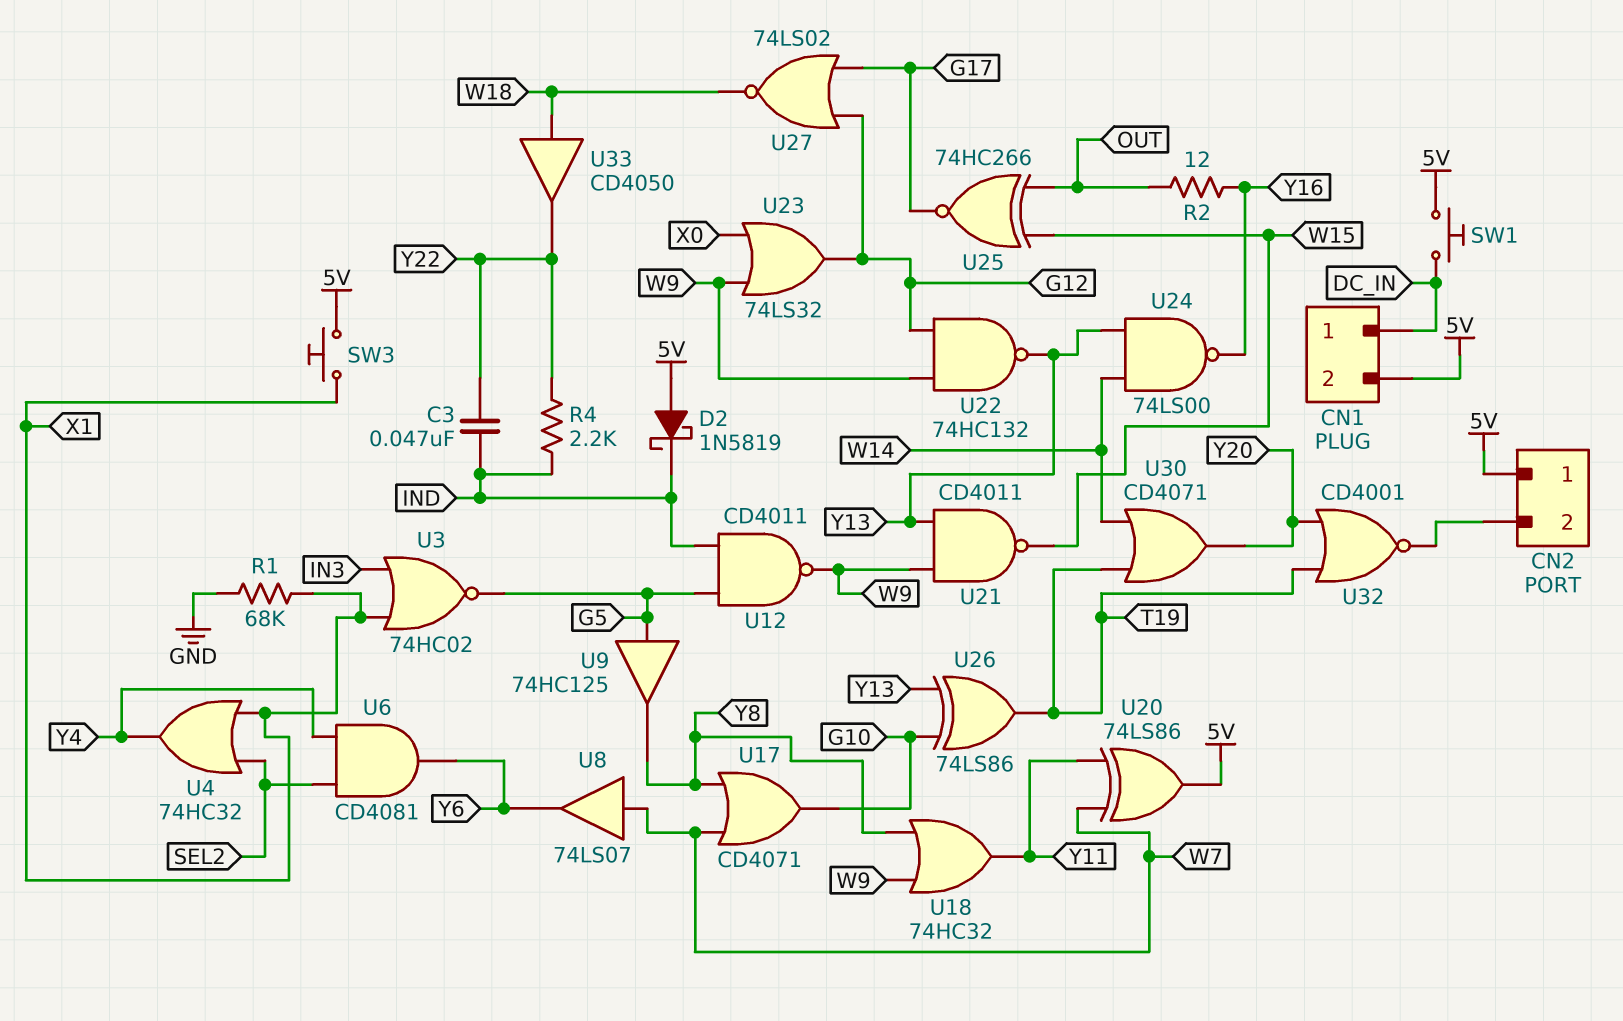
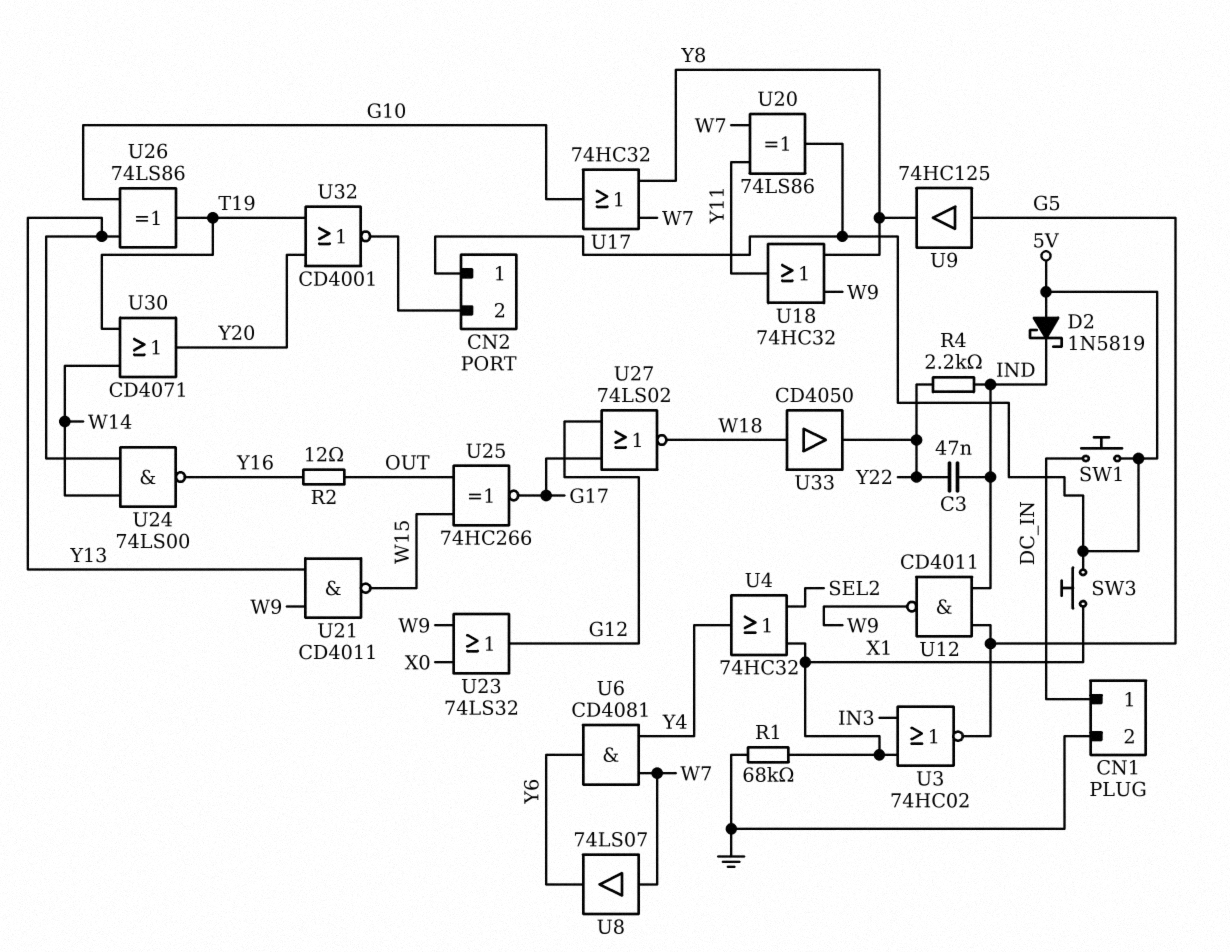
CN1 pin 2: 5V -> GND
U6: AND CD4081 (in SEL2, in Y4, out Y6) -> AND CD4081 (in W7, in Y4, out Y6)
U17: OR CD4071 (in W7, in Y8, out G10) -> OR 74HC32 (in W7, in Y8, out G10)
U22: NAND 74HC132 (in G12, in W9, out Y13) -> none

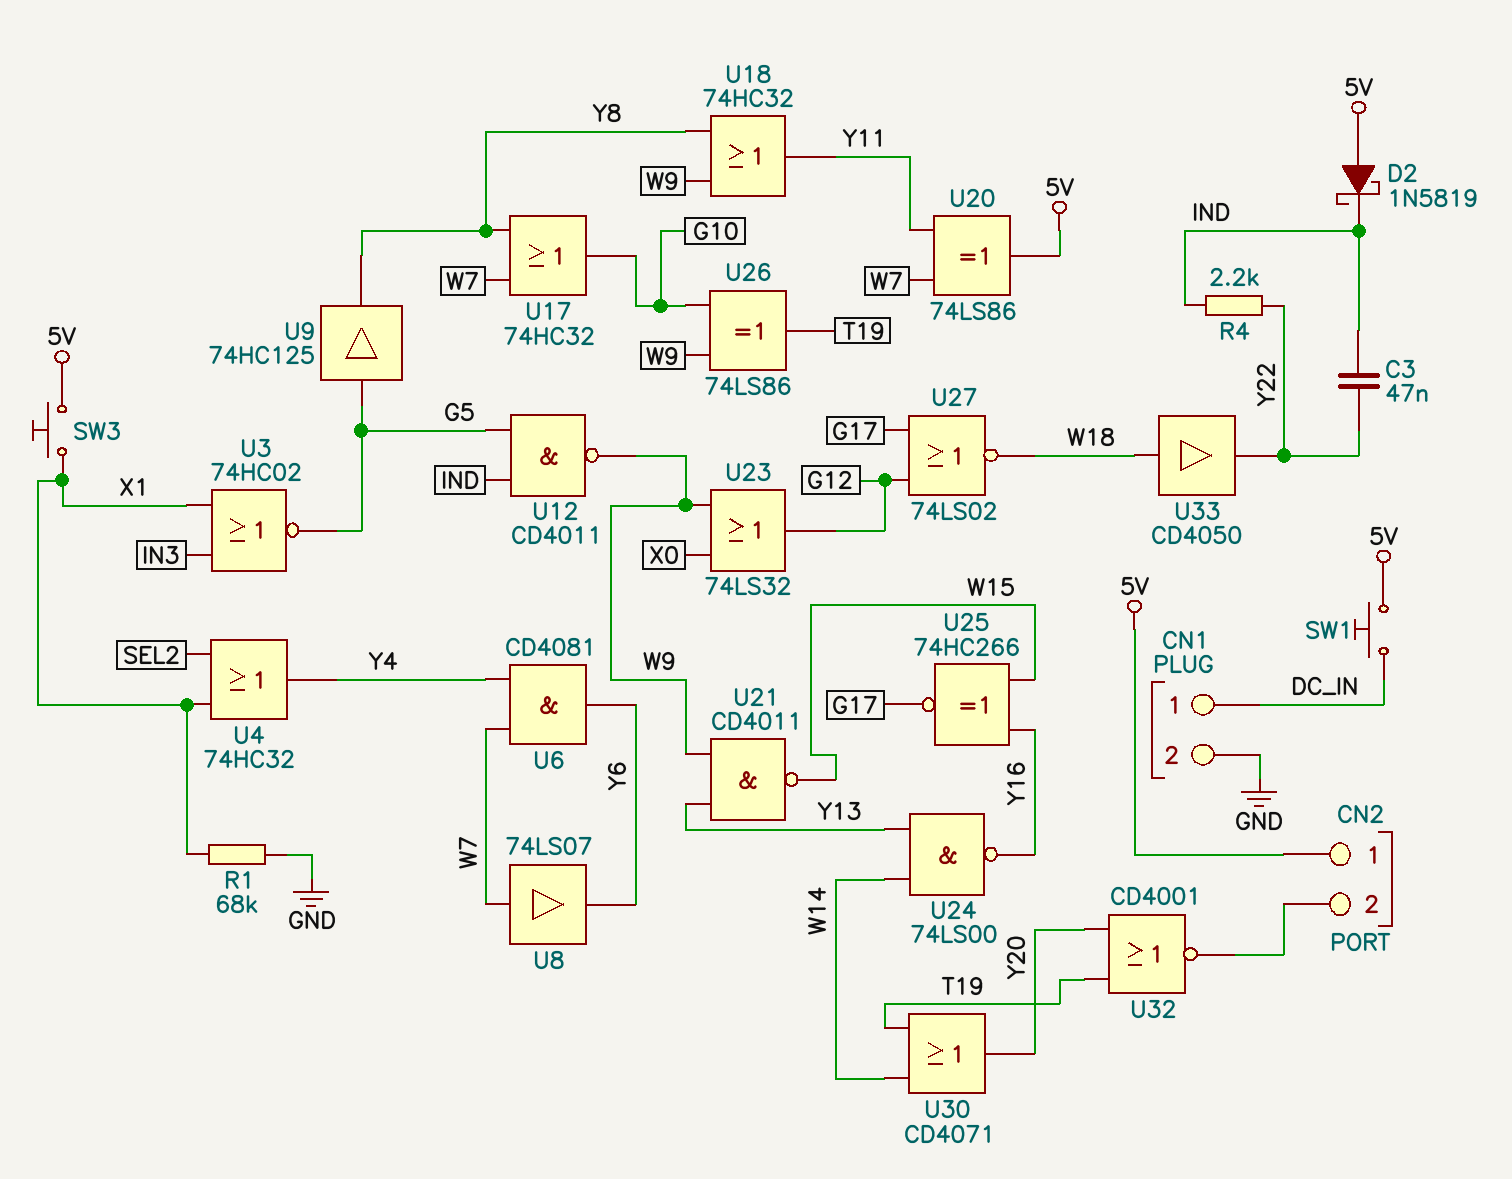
R2: 12 (OUT, Y16) -> none
U25: XNOR 74HC266 (in OUT, in W15, out G17) -> XNOR 74HC266 (in W15, in Y16, out G17)
U26: XOR 74LS86 (in G10, in Y13, out T19) -> XOR 74LS86 (in G10, in W9, out T19)

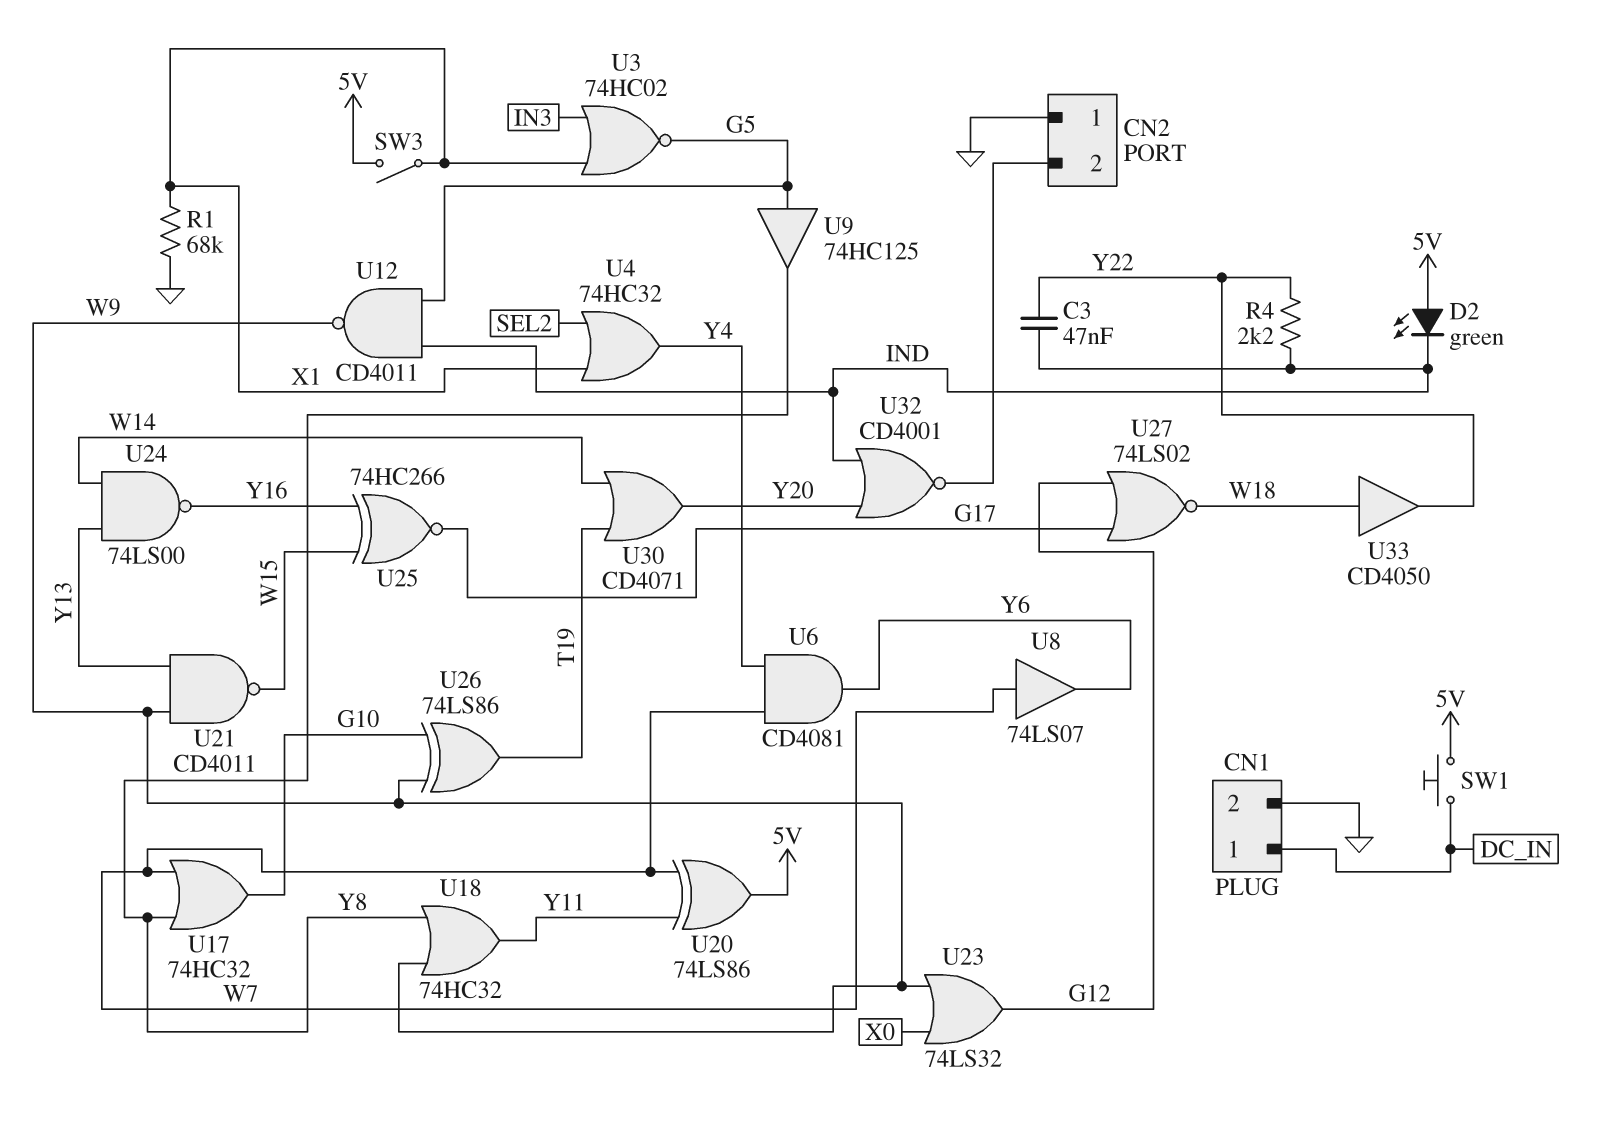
CN2 pin 1: 5V -> GND
D2: schottky 1N5819 (A 5V, K IND) -> LED green (A 5V, K IND)
SW3: button (5V, X1) -> switch (5V, X1)
U32: NOR CD4001 (in T19, in Y20, out CN2/2) -> NOR CD4001 (in IND, in Y20, out CN2/2)

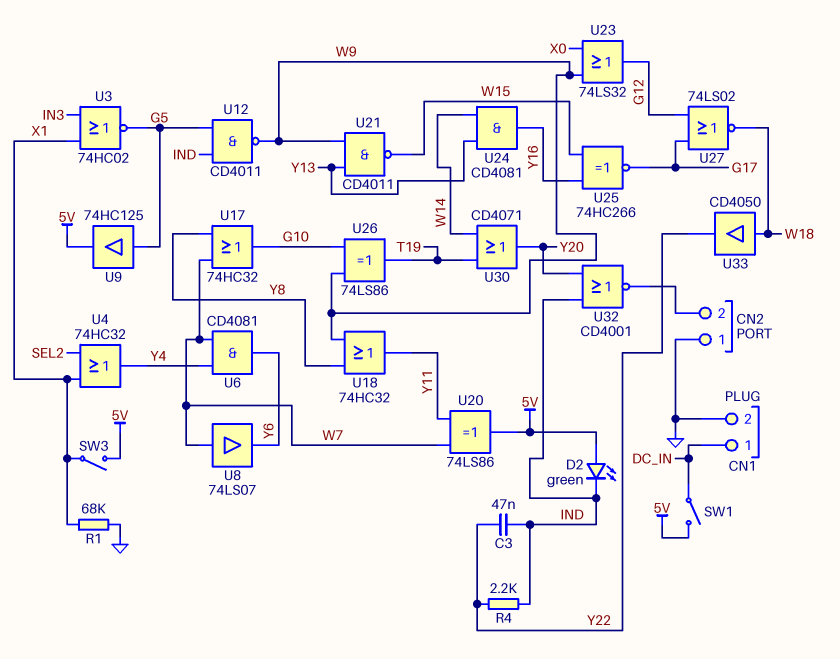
SW1: button (5V, DC_IN) -> switch (5V, DC_IN)
U9: buffer 74HC125 (in G5, out Y8) -> buffer 74HC125 (in G5, out 5V)
U24: NAND 74LS00 (in W14, in Y13, out Y16) -> AND CD4081 (in W14, in Y13, out Y16)

